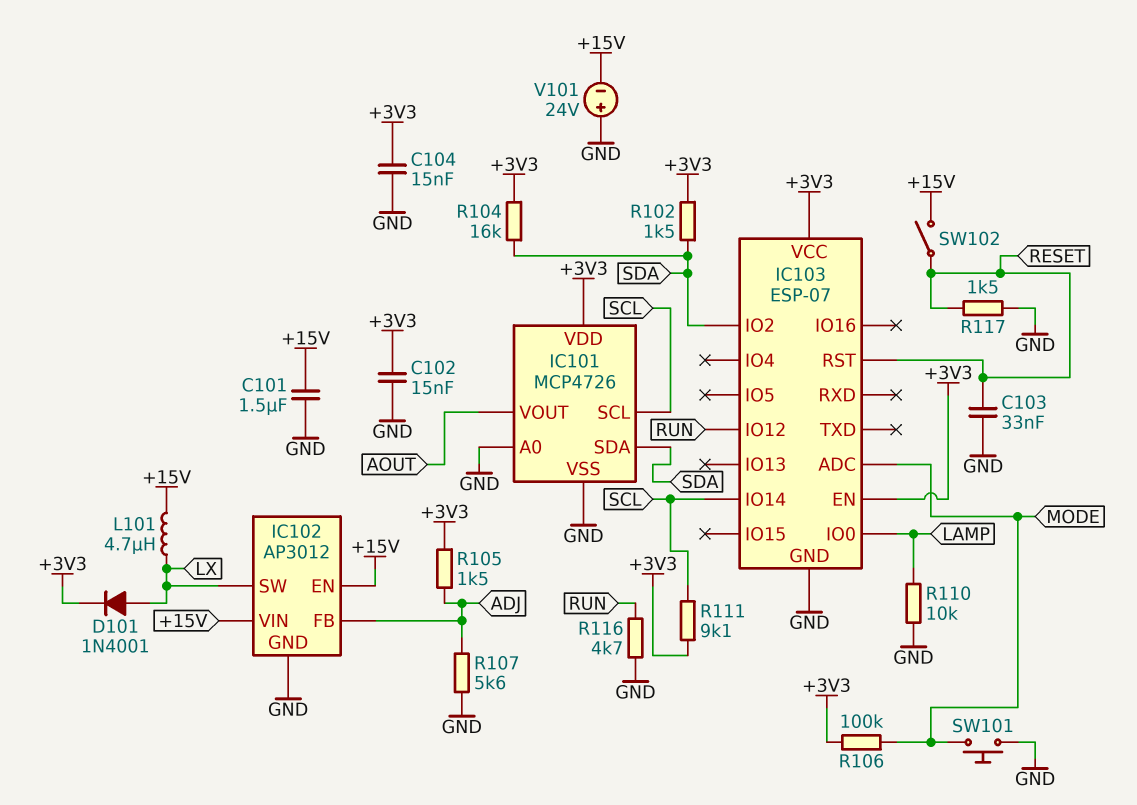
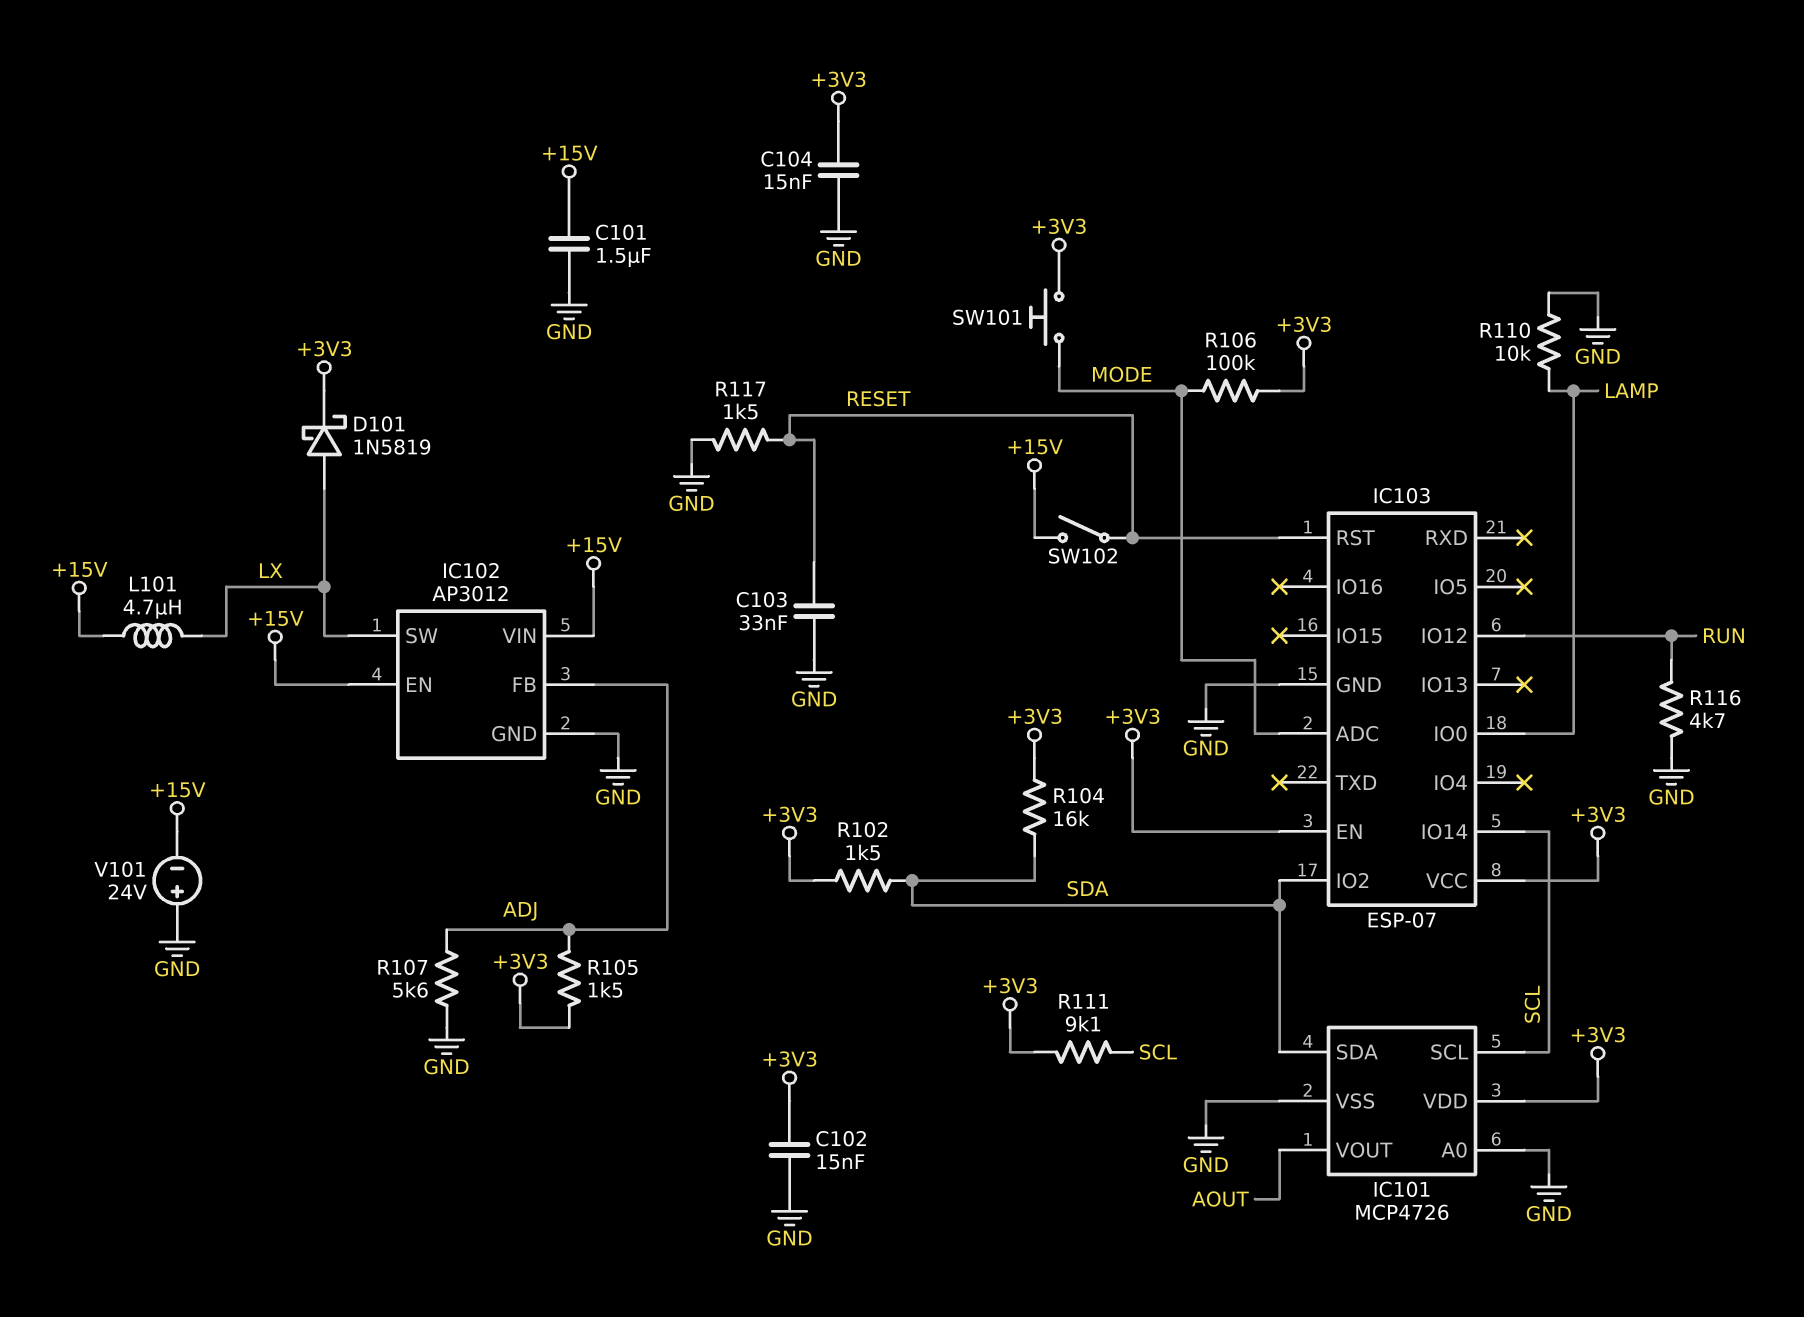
D101: diode 1N4001 (A LX, K +3V3) -> schottky 1N5819 (A LX, K +3V3)
SW101: button (GND, MODE) -> button (+3V3, MODE)

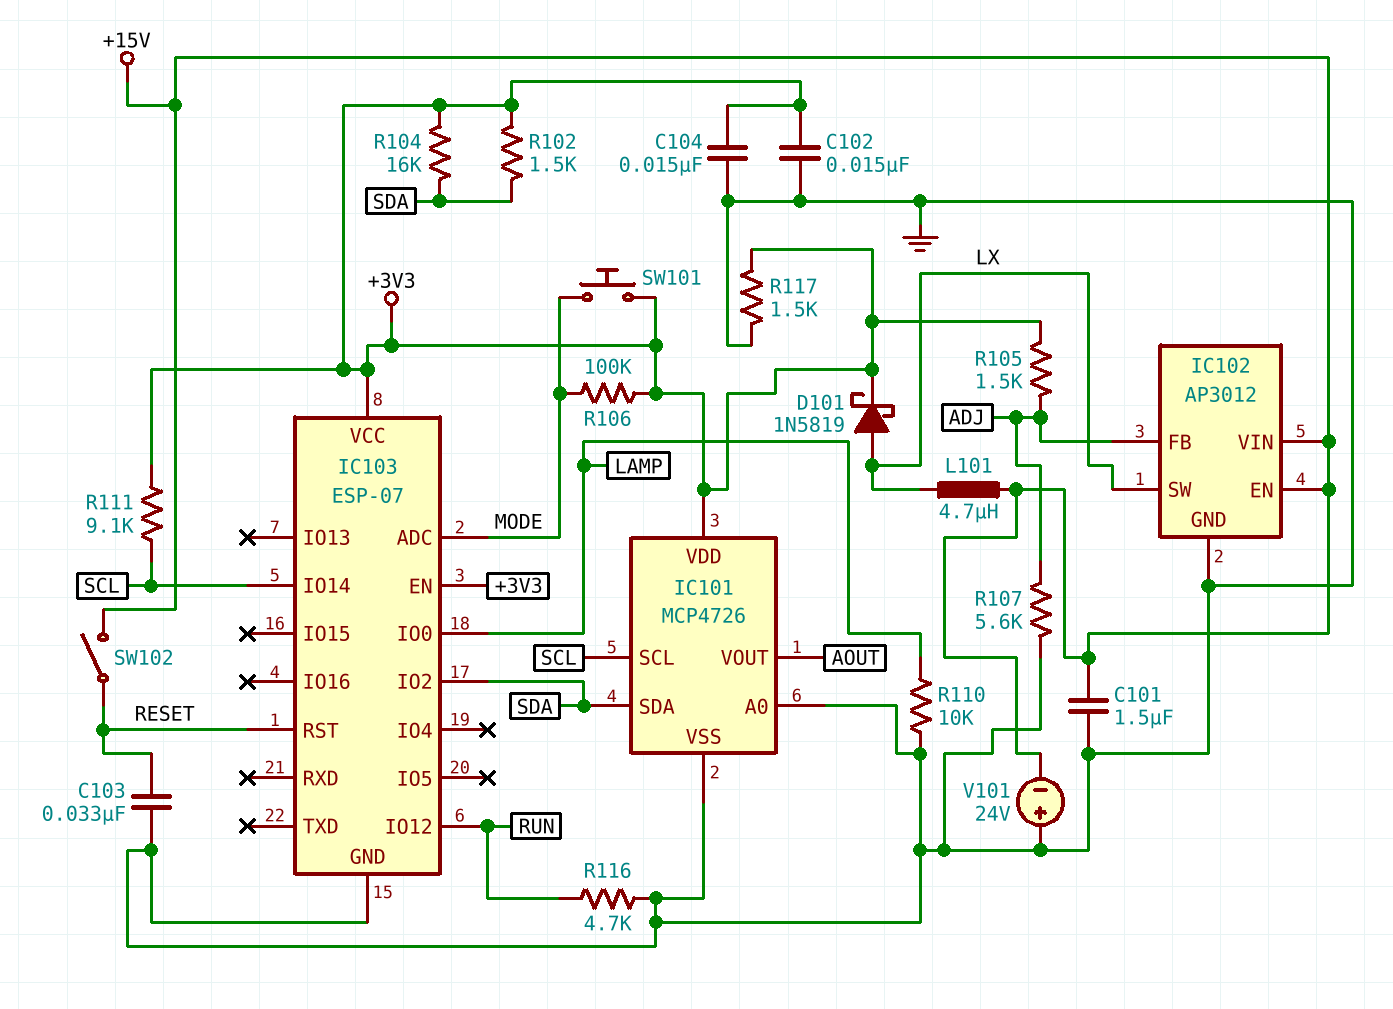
R117: 1.5k (GND, RESET) -> 1.5k (+3V3, GND)

